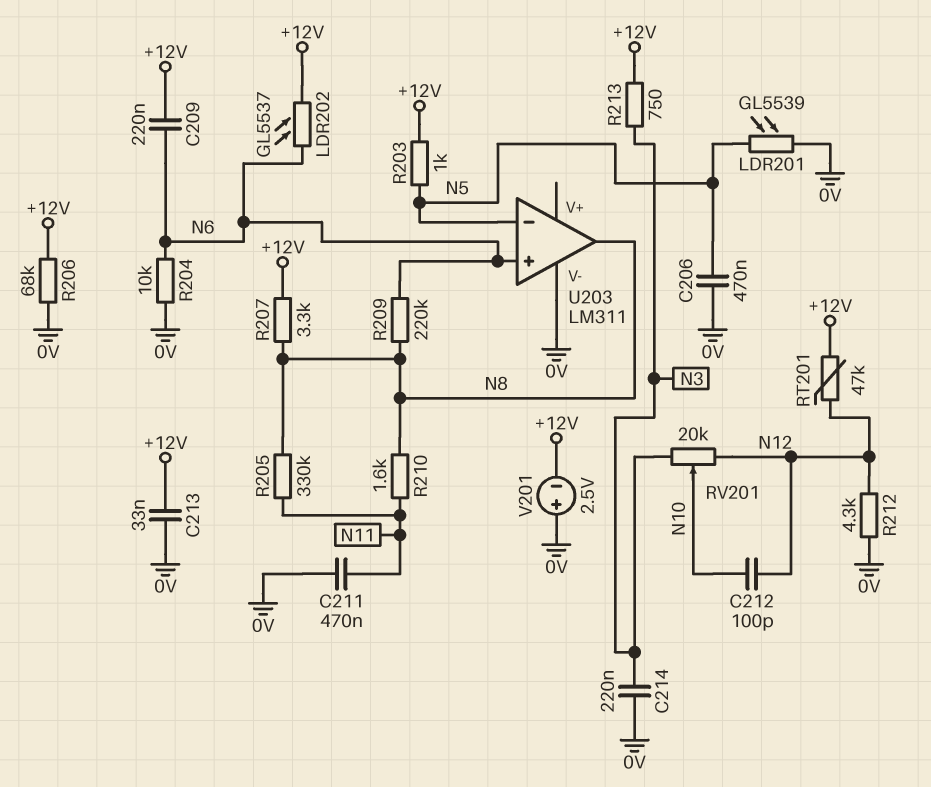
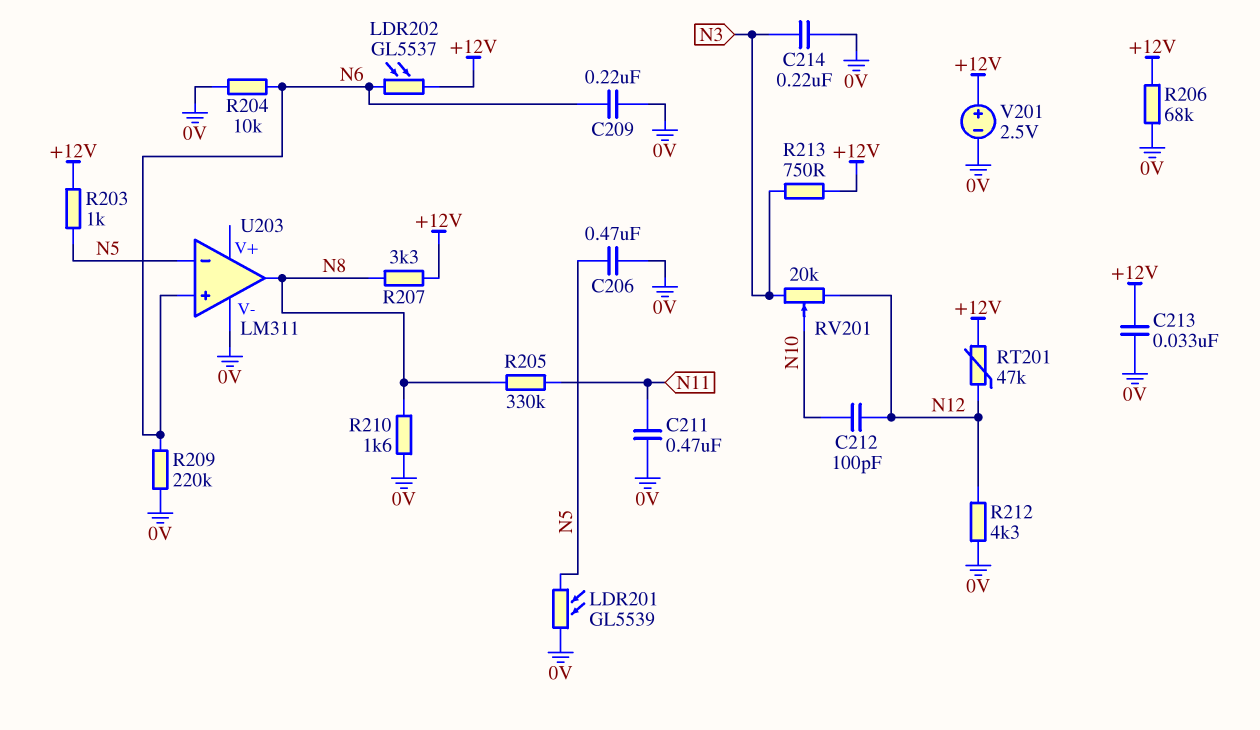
C209: 220nF (+12V, N6) -> 220nF (0V, N6)
R209: 220k (N6, N8) -> 220k (0V, N6)
R210: 1.6k (N8, N11) -> 1.6k (0V, N8)
V201: 2.5V (plus 0V, minus +12V) -> 2.5V (plus +12V, minus 0V)

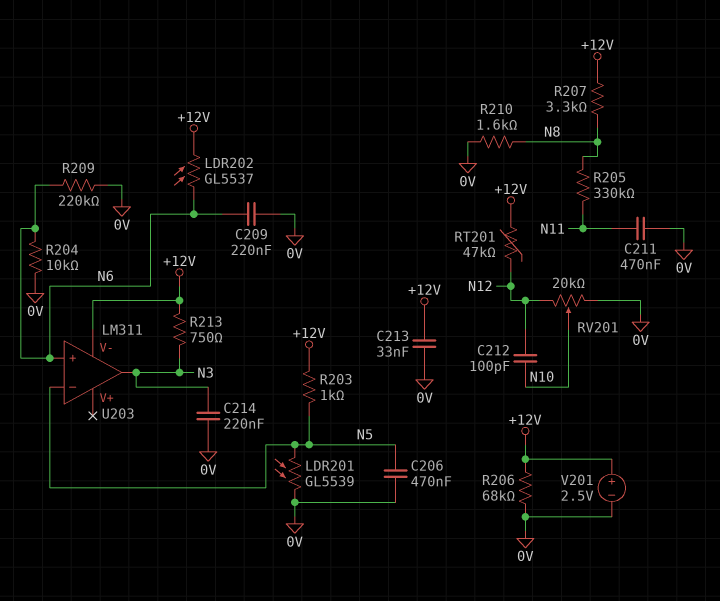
R212: 4.3k (0V, N12) -> none
RV201: 20k (N3, N12, wiper N10) -> 20k (0V, N12, wiper N10)
U203 pin V-: 0V -> +12V
U203 pin out: N8 -> N3

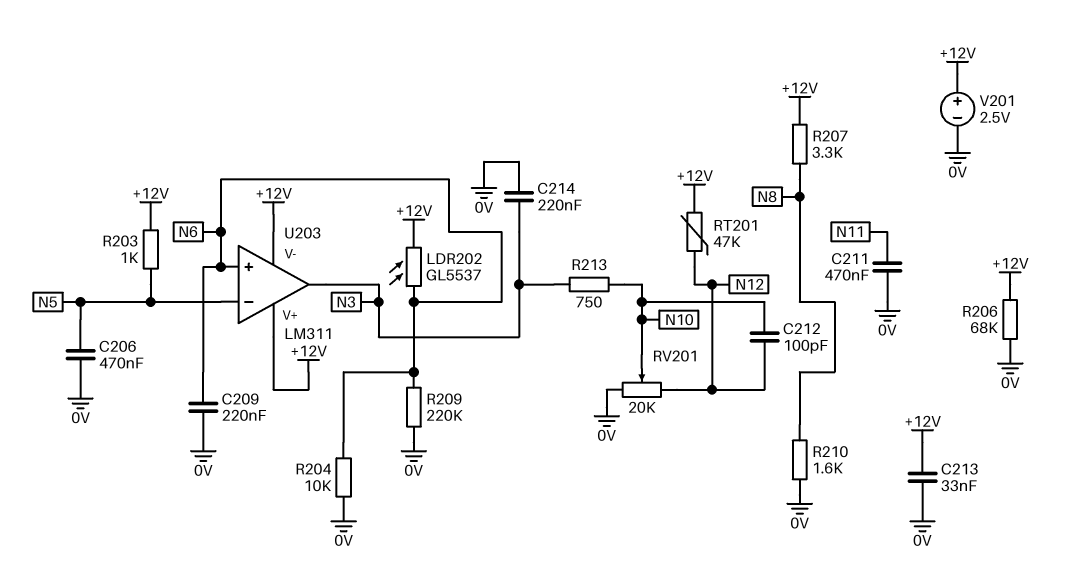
LDR201: GL5539 (0V, N5) -> none
R205: 330k (N8, N11) -> none
R213: 750 (+12V, N3) -> 750 (N3, N10)
U203 pin V+: none -> +12V

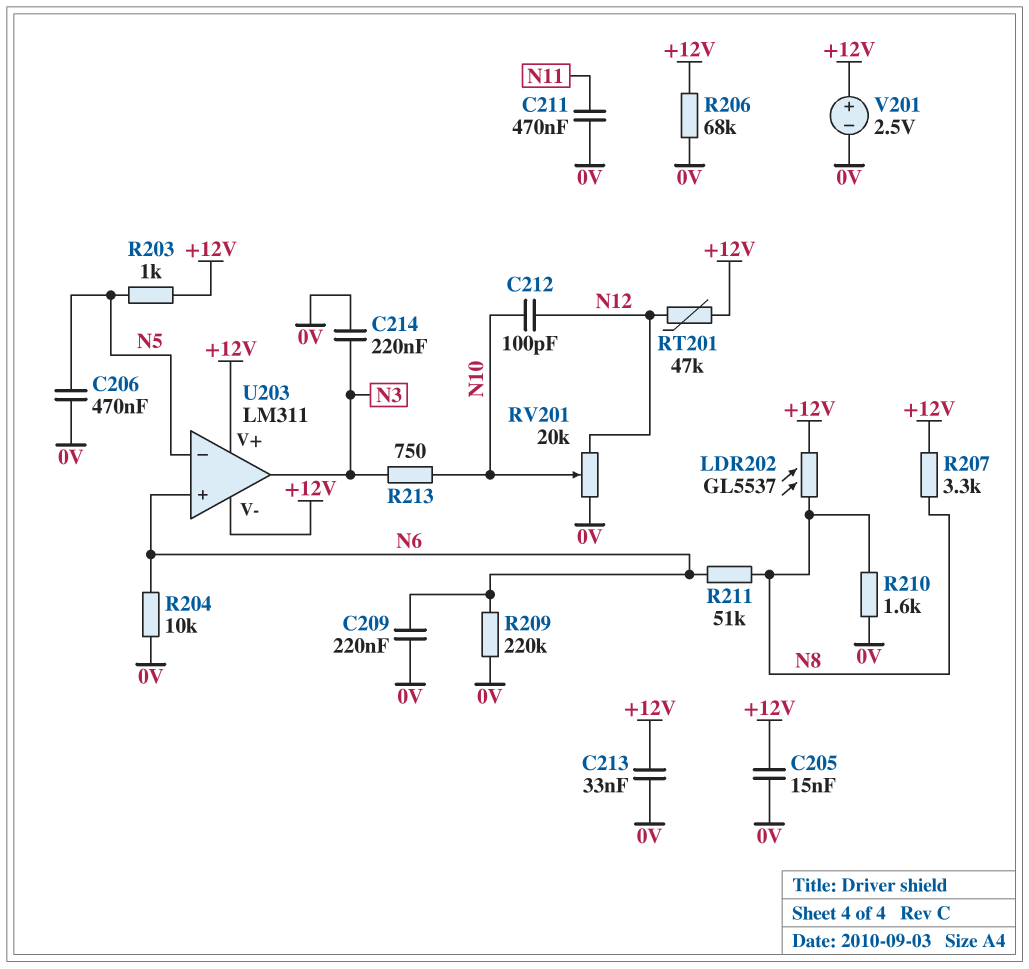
C205: none -> 15nF (+12V, 0V)
LDR202: GL5537 (+12V, N6) -> GL5537 (+12V, N8)
R211: none -> 51k (N6, N8)

